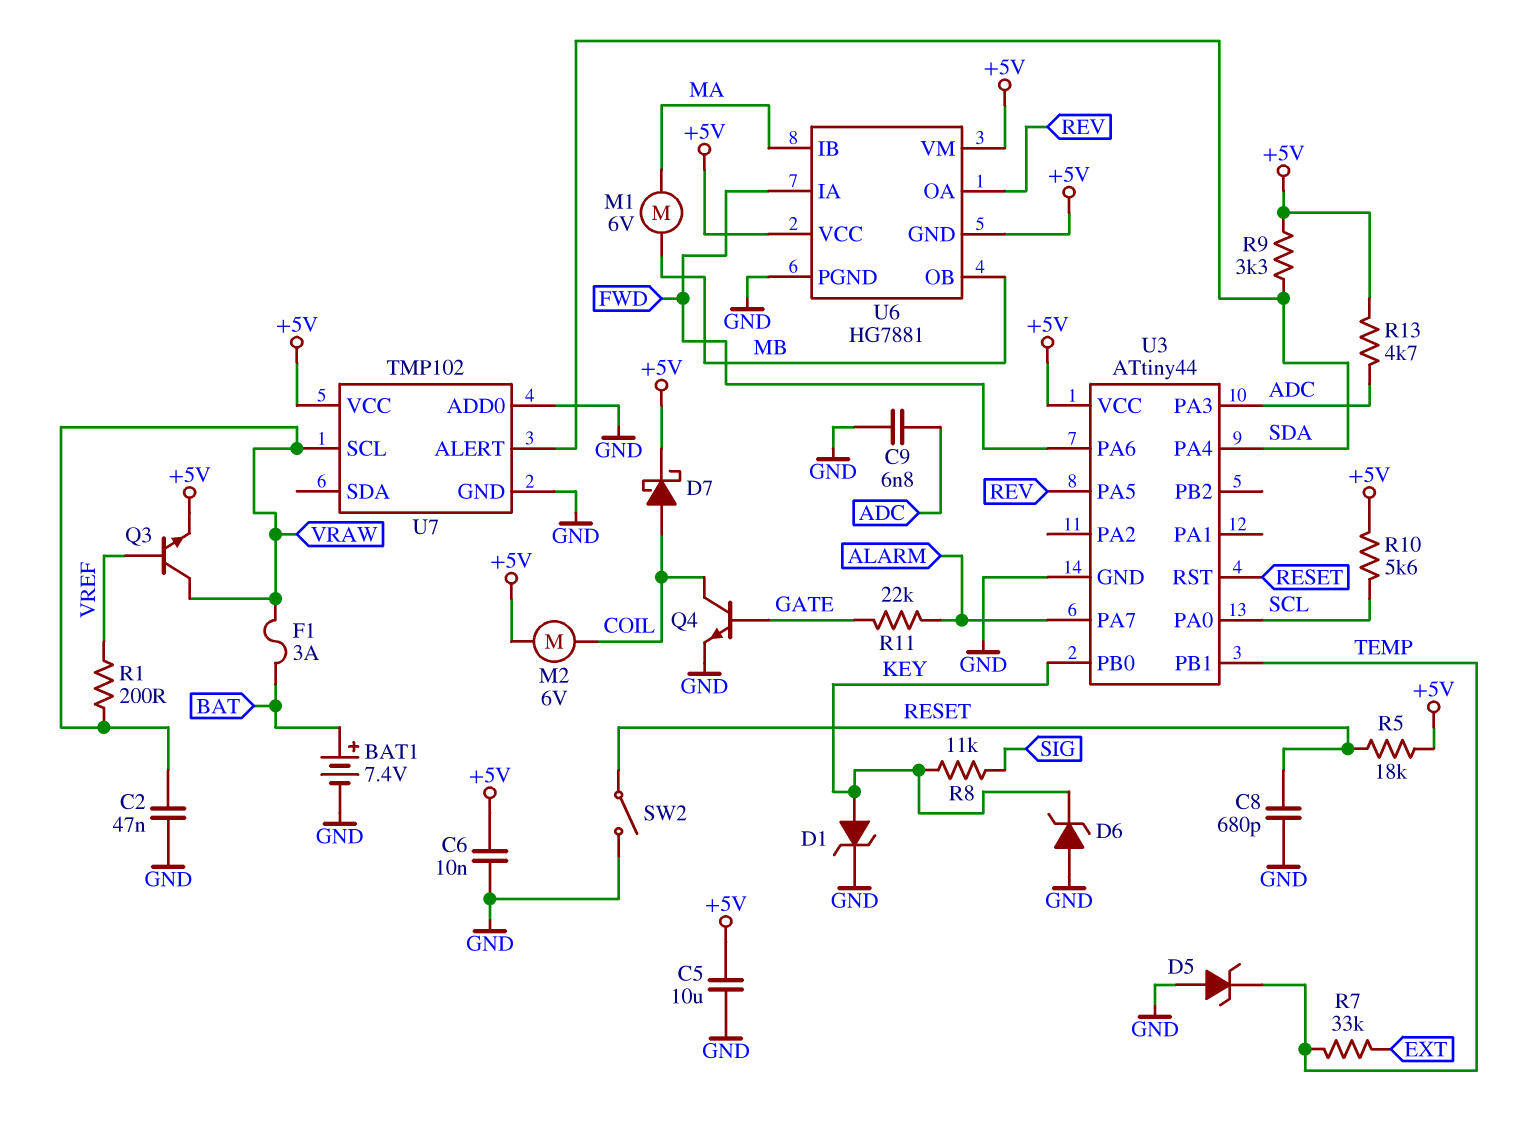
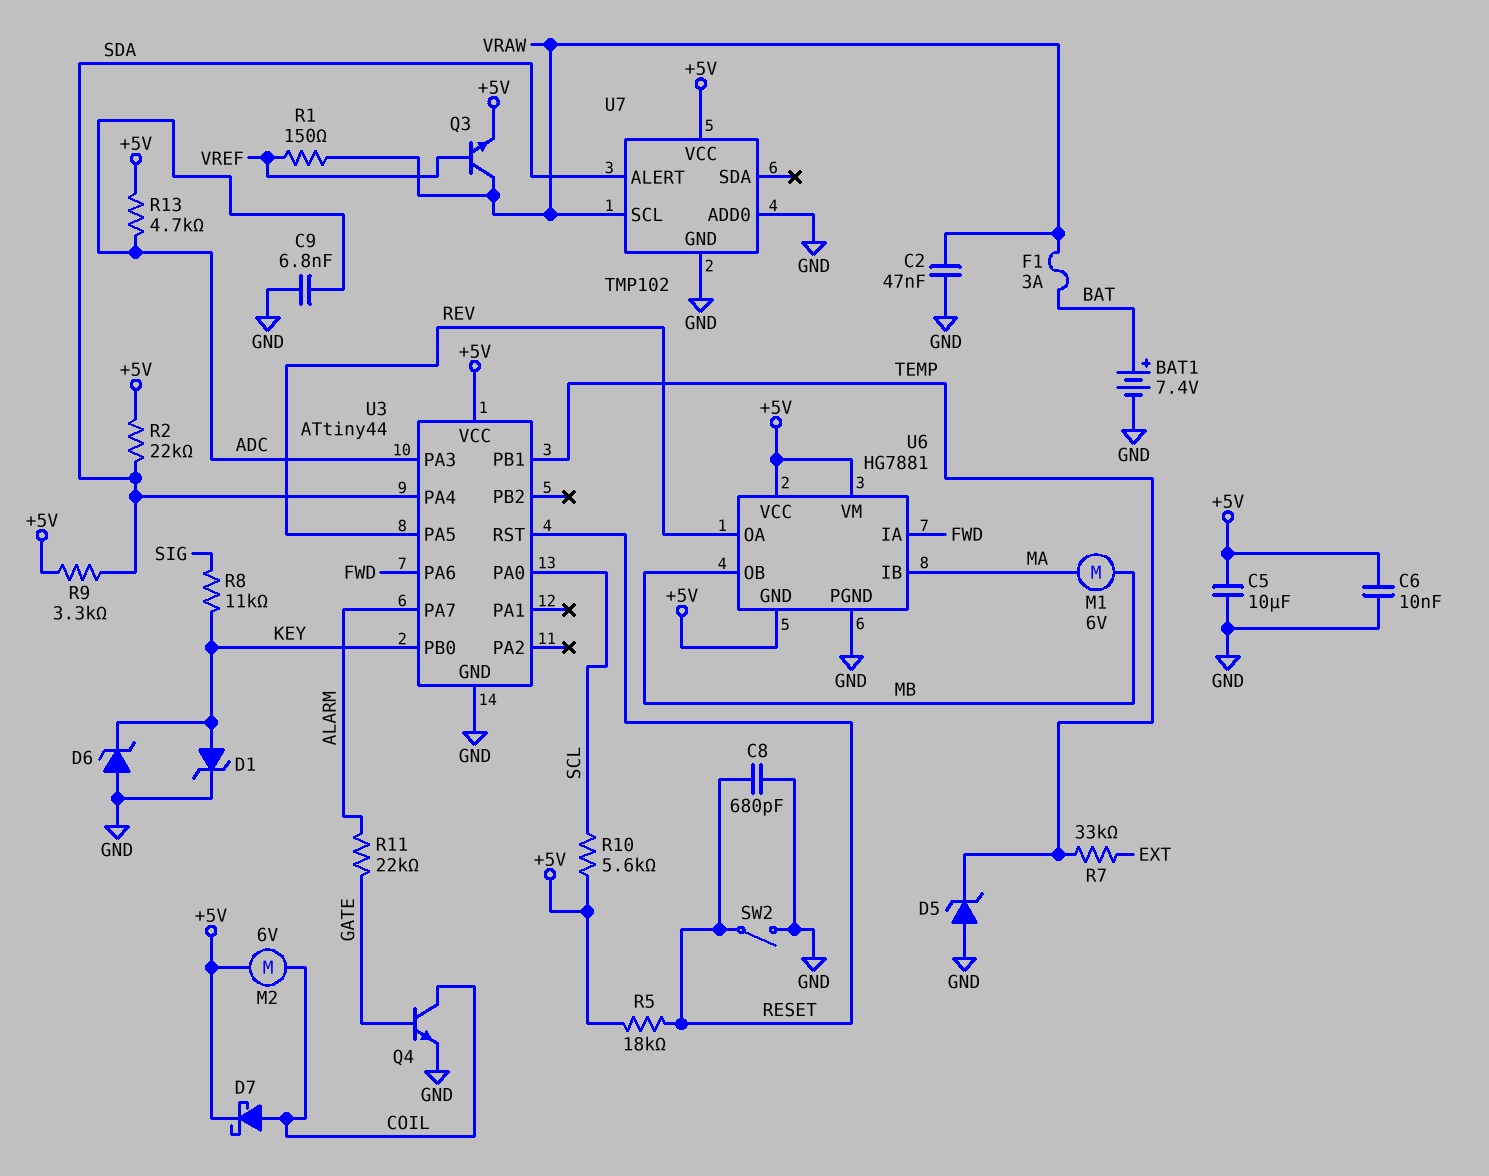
R1: 200 (VRAW, VREF) -> 150 (VRAW, VREF)
R2: none -> 22k (+5V, SDA)

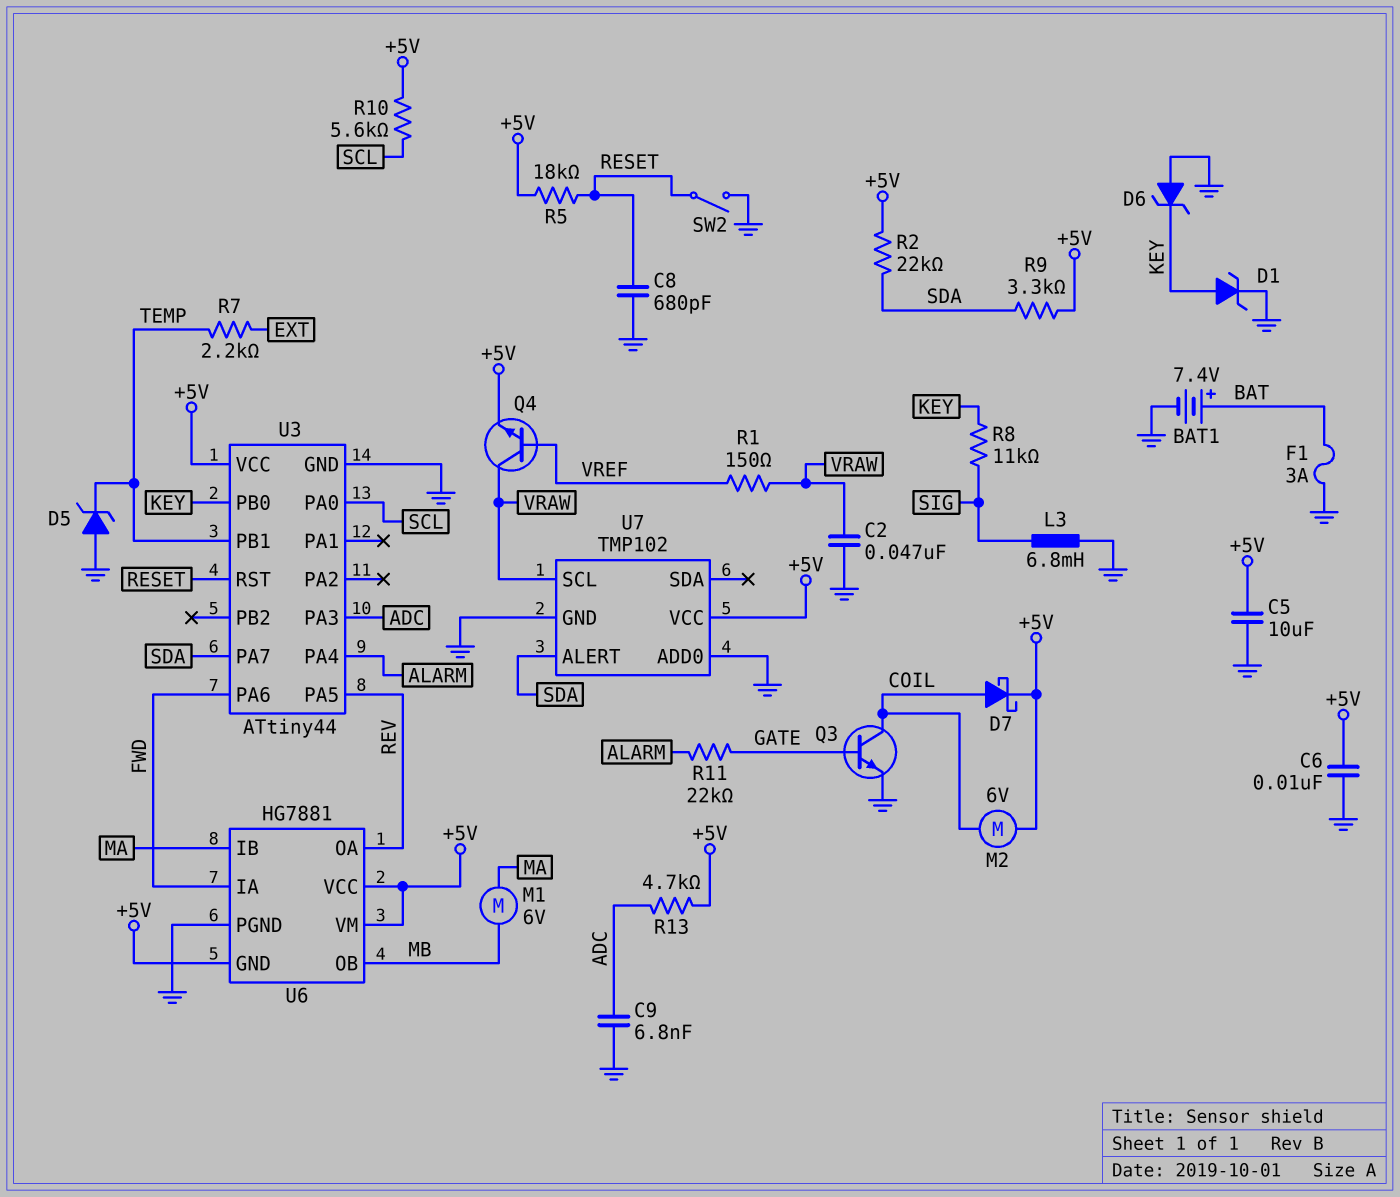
F1: 3A (BAT, VRAW) -> 3A (BAT, GND)
L3: none -> 6.8mH (GND, SIG)
Q3: NPN (B VREF, C VRAW, E +5V) -> NPN (B GATE, C COIL, E GND)
Q4: NPN (B GATE, C COIL, E GND) -> NPN (B VREF, C VRAW, E +5V)
R7: 33k (EXT, TEMP) -> 2.2k (EXT, TEMP)
U3 pin PA4: SDA -> ALARM
U3 pin PA7: ALARM -> SDA

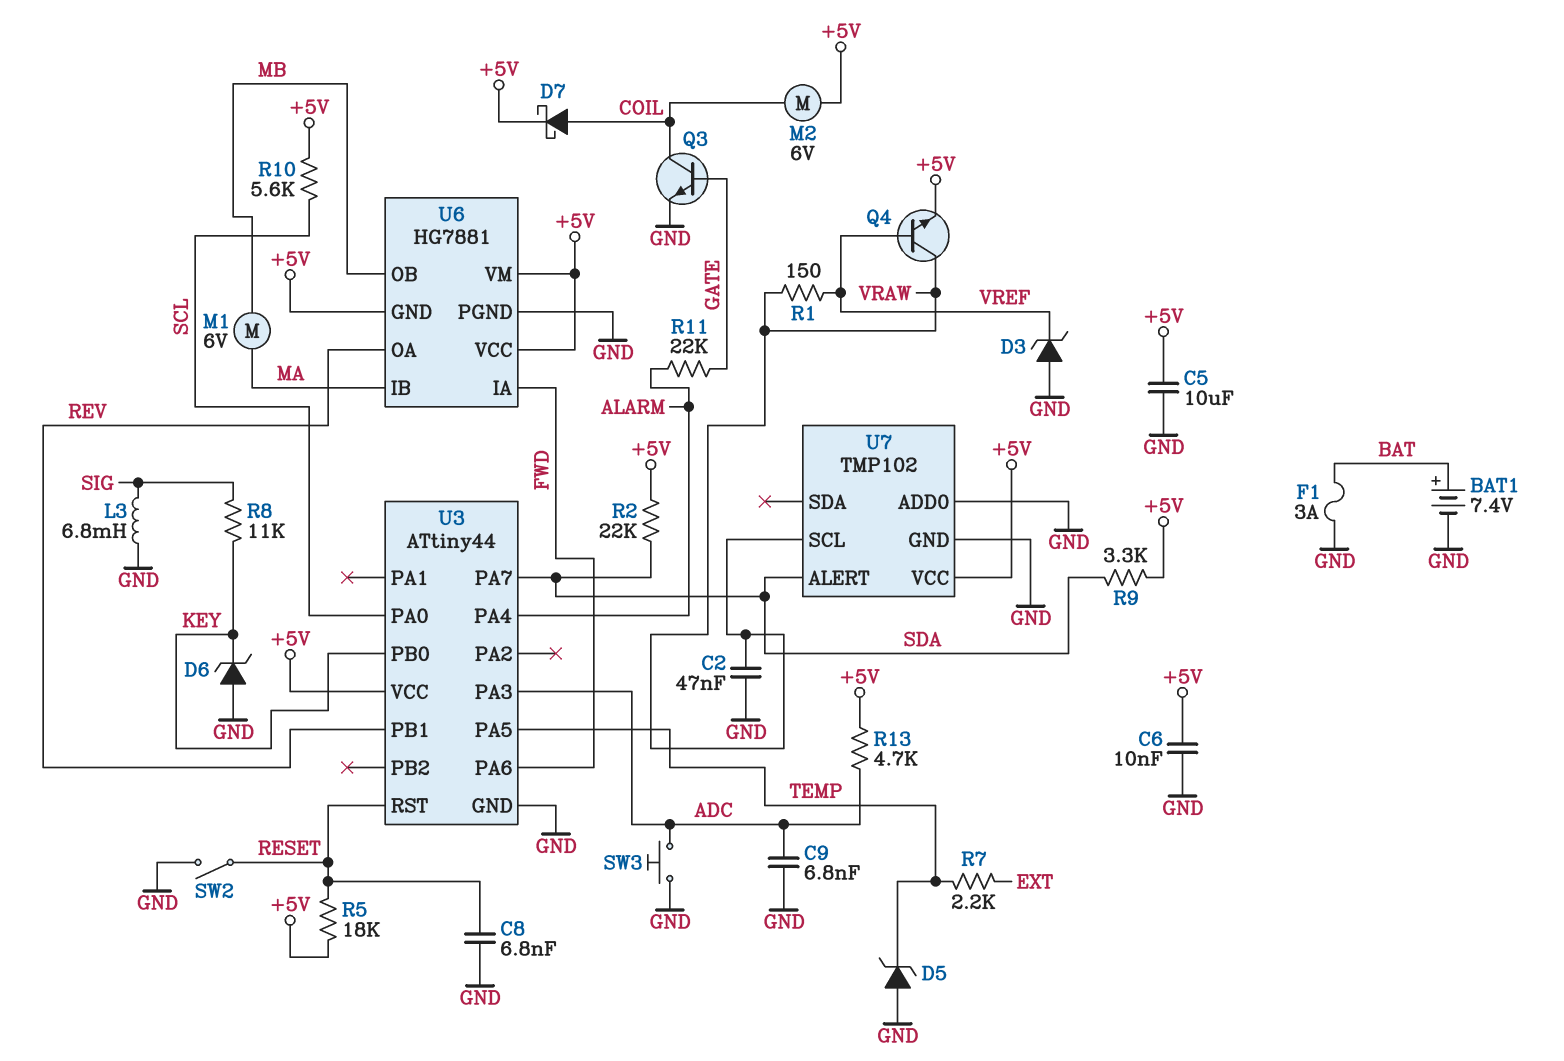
C8: 680pF (GND, RESET) -> 6.8nF (GND, RESET)
D1: zener (A KEY, K GND) -> none
D3: none -> zener (A GND, K VREF)
SW3: none -> button (ADC, GND)
U3 pin PA5: REV -> TEMP
U3 pin PB1: TEMP -> REV

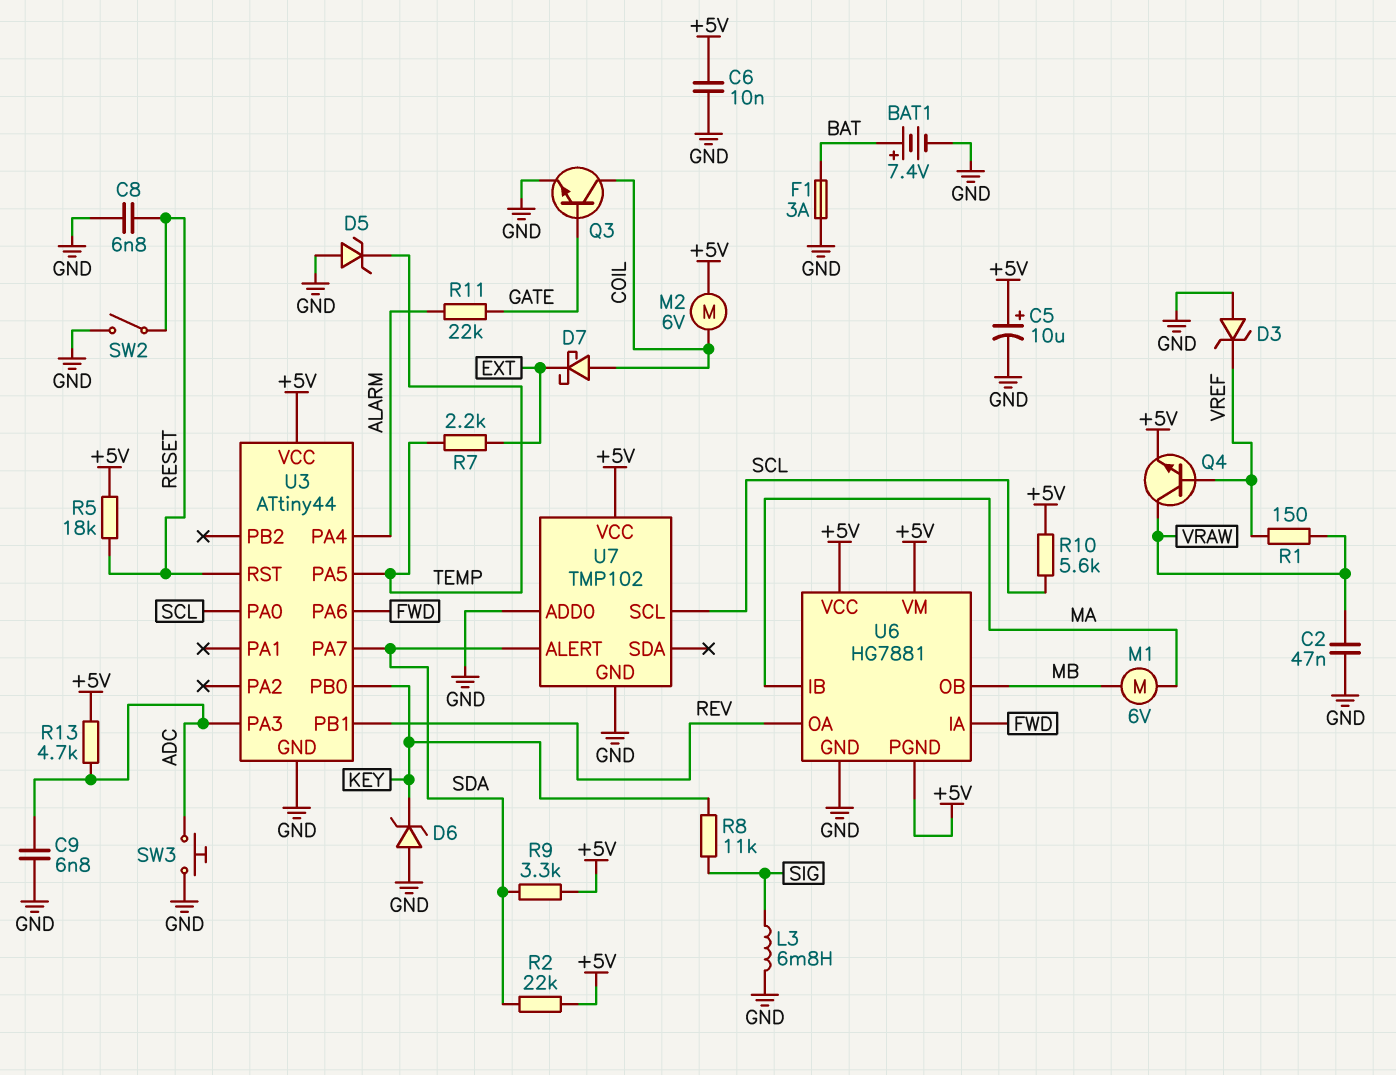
C5: 10uF (+5V, GND) -> 10uF (plus +5V, minus GND)
D7: schottky (A COIL, K +5V) -> schottky (A COIL, K EXT)
U6 pin GND: +5V -> GND
U6 pin PGND: GND -> +5V
U7 pin SCL: VRAW -> SCL

